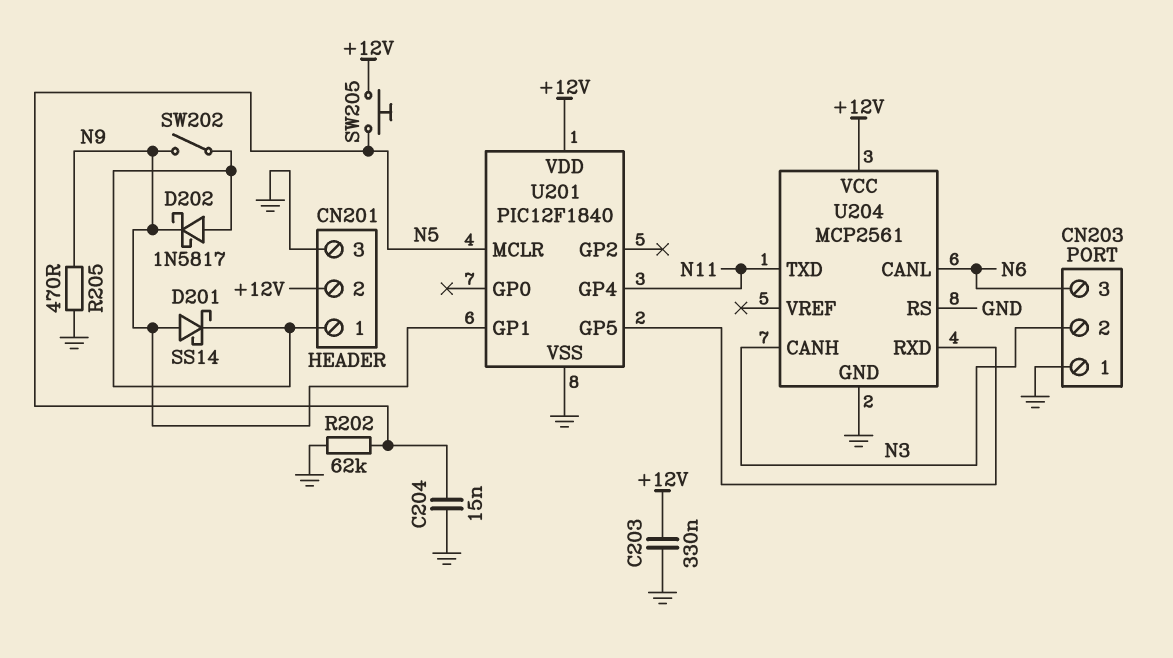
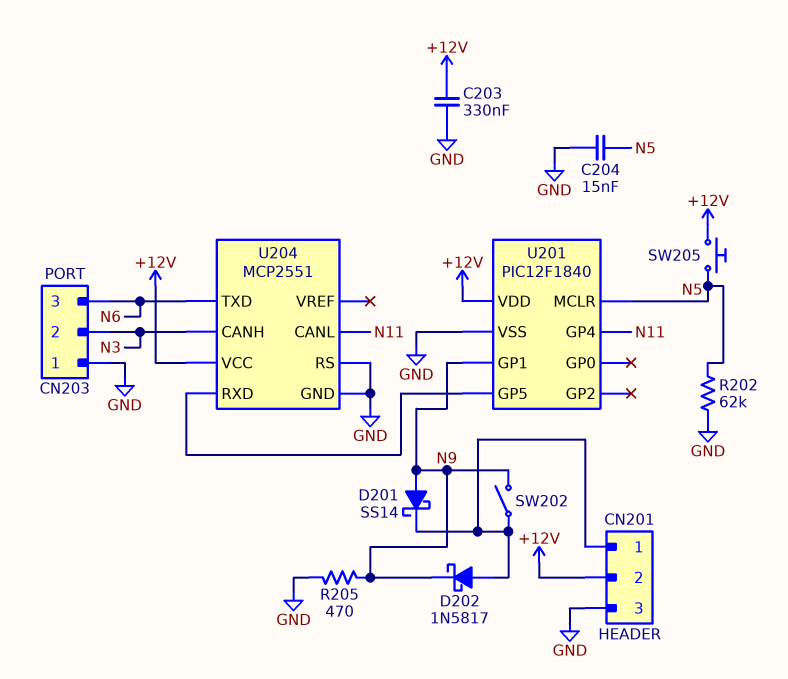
U204: MCP2561 -> MCP2551
U204 pin CANL: N6 -> N11
U204 pin TXD: N11 -> N6

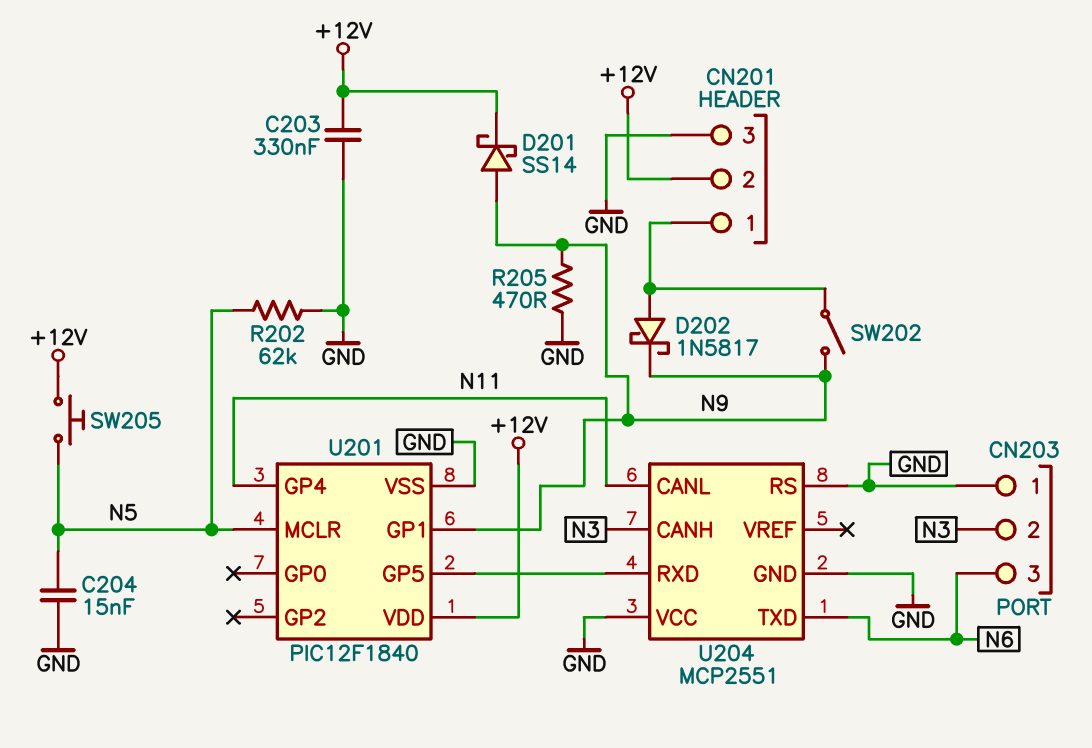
D201: schottky SS14 (A N9, K CN201/1) -> schottky SS14 (A N9, K +12V)
U204 pin VCC: +12V -> GND

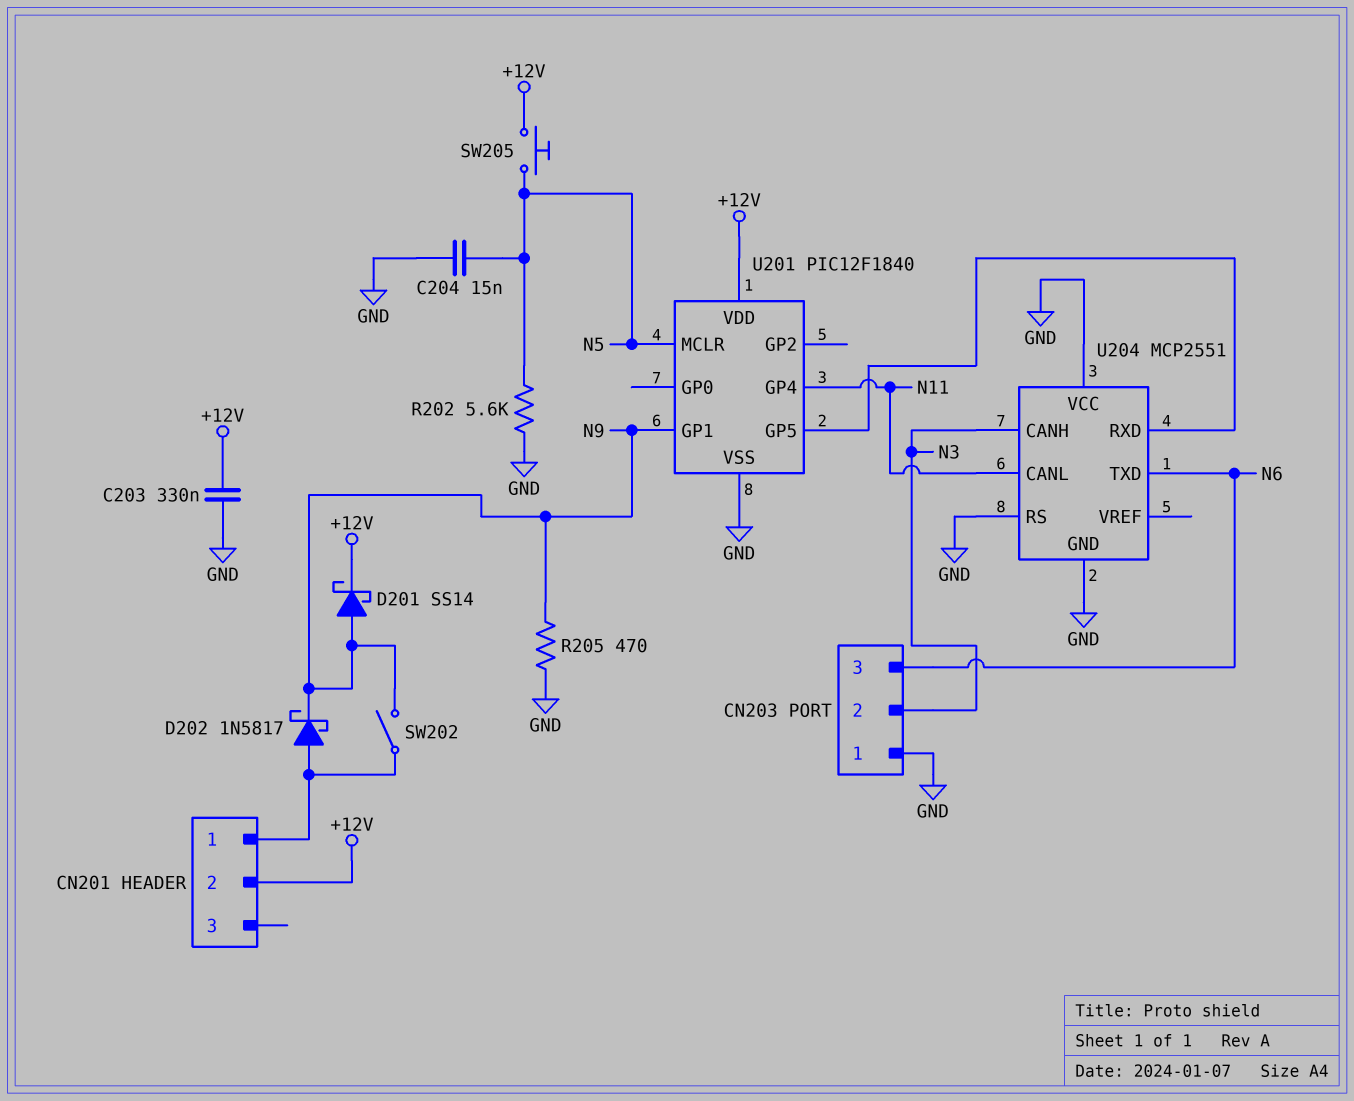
CN201 pin 3: GND -> none
R202: 62k (GND, N5) -> 5.6k (GND, N5)

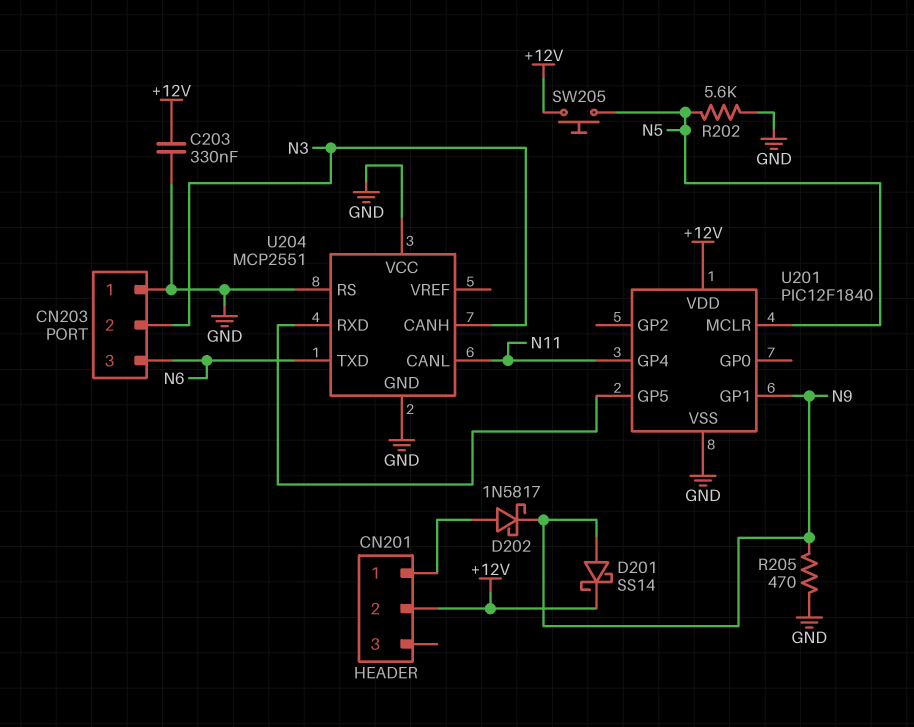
C204: 15nF (GND, N5) -> none
SW202: switch (CN201/1, N9) -> none

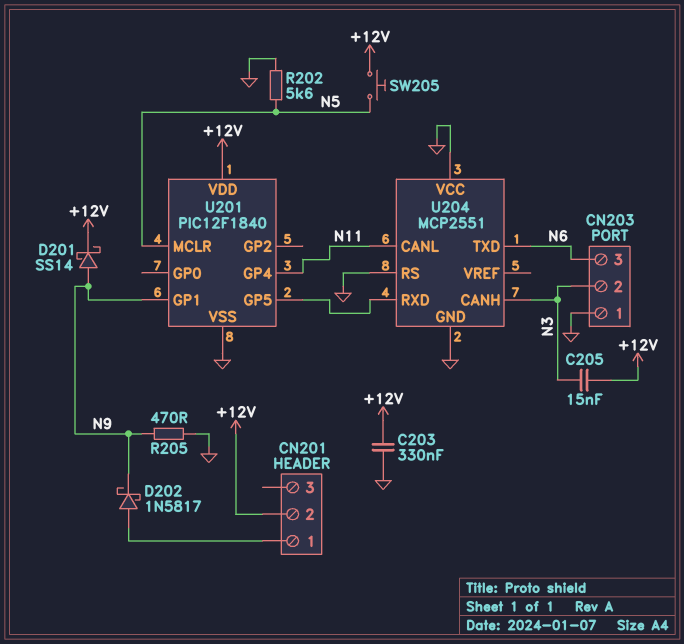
C205: none -> 15nF (+12V, N3)

